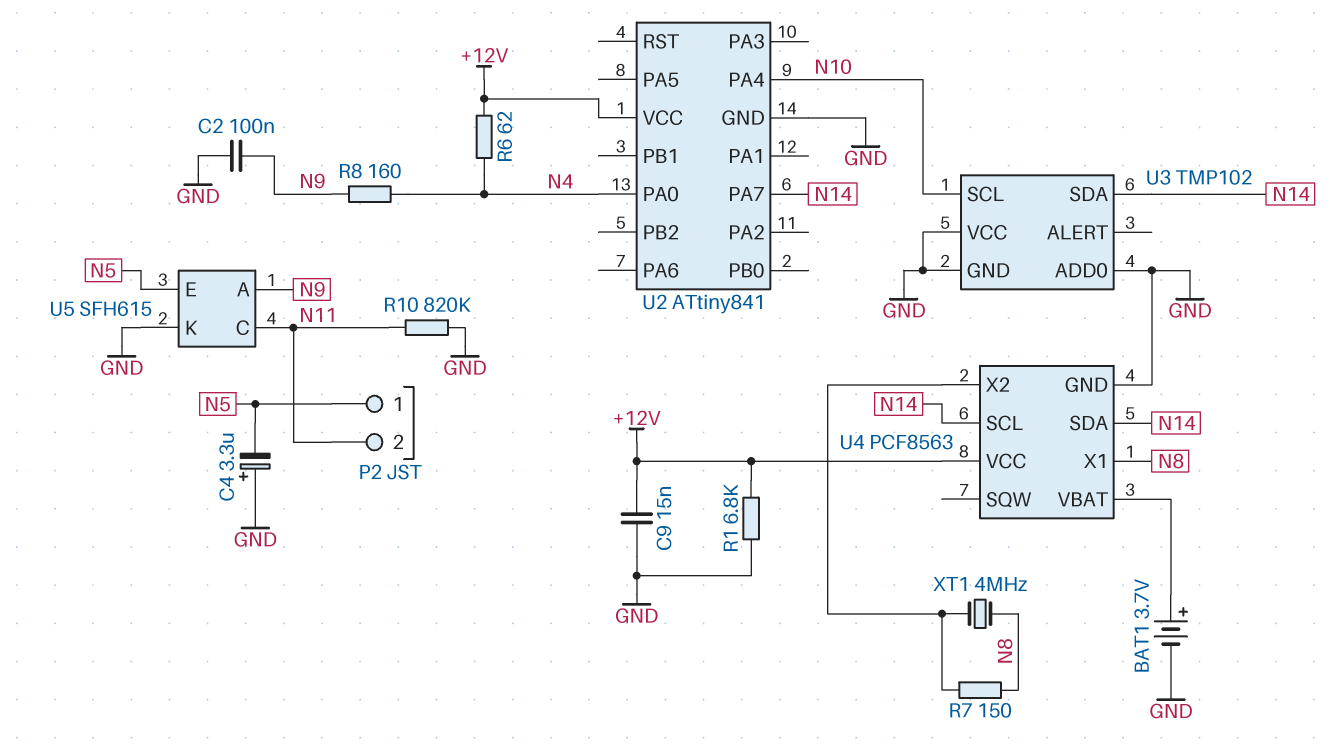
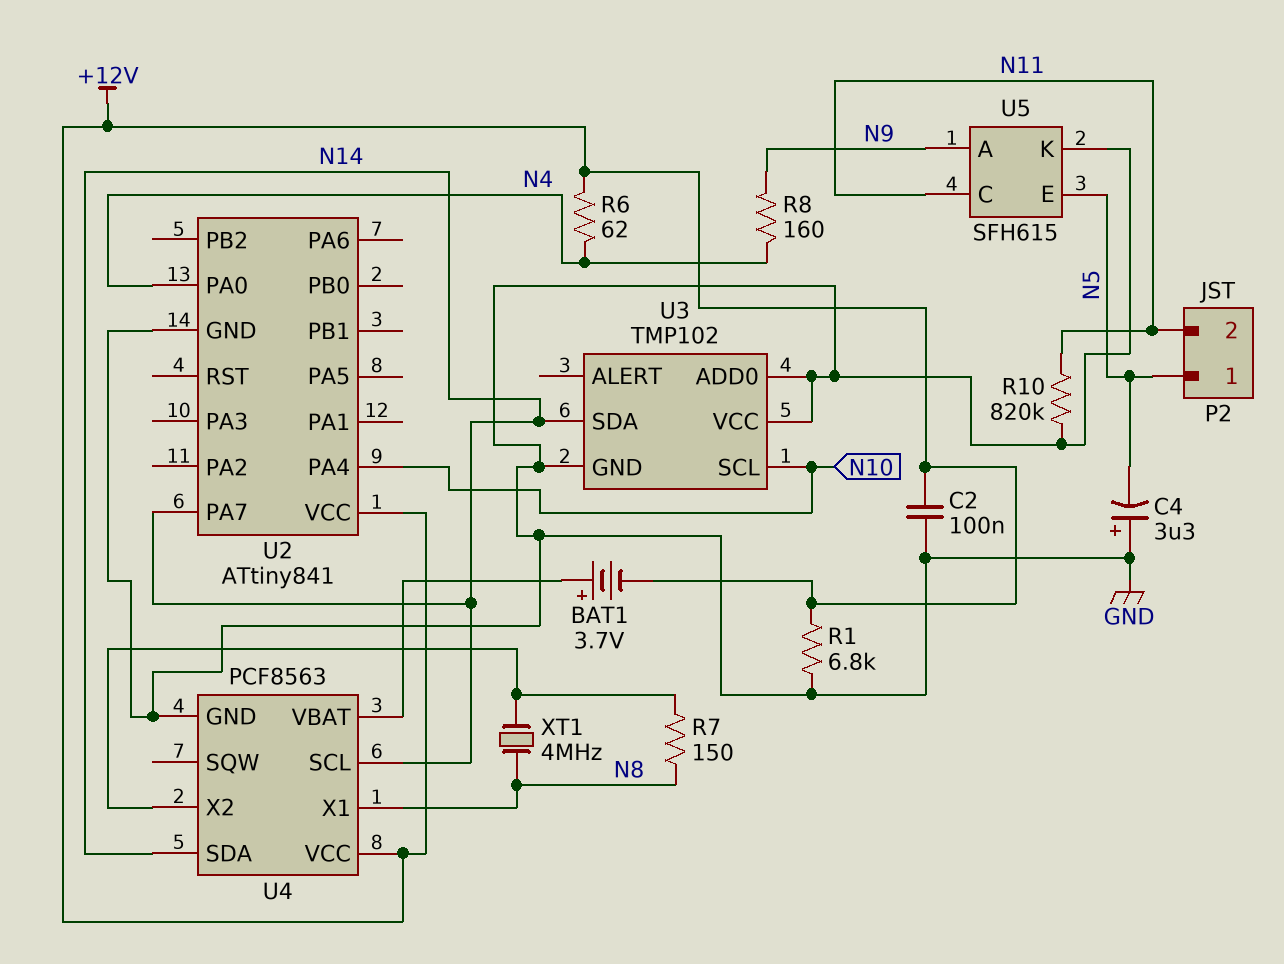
BAT1: 3.7V (plus U4/VBAT, minus GND) -> 3.7V (plus U4/VBAT, minus +12V)
C2: 100nF (GND, N9) -> 100nF (+12V, GND)
C9: 15nF (+12V, GND) -> none

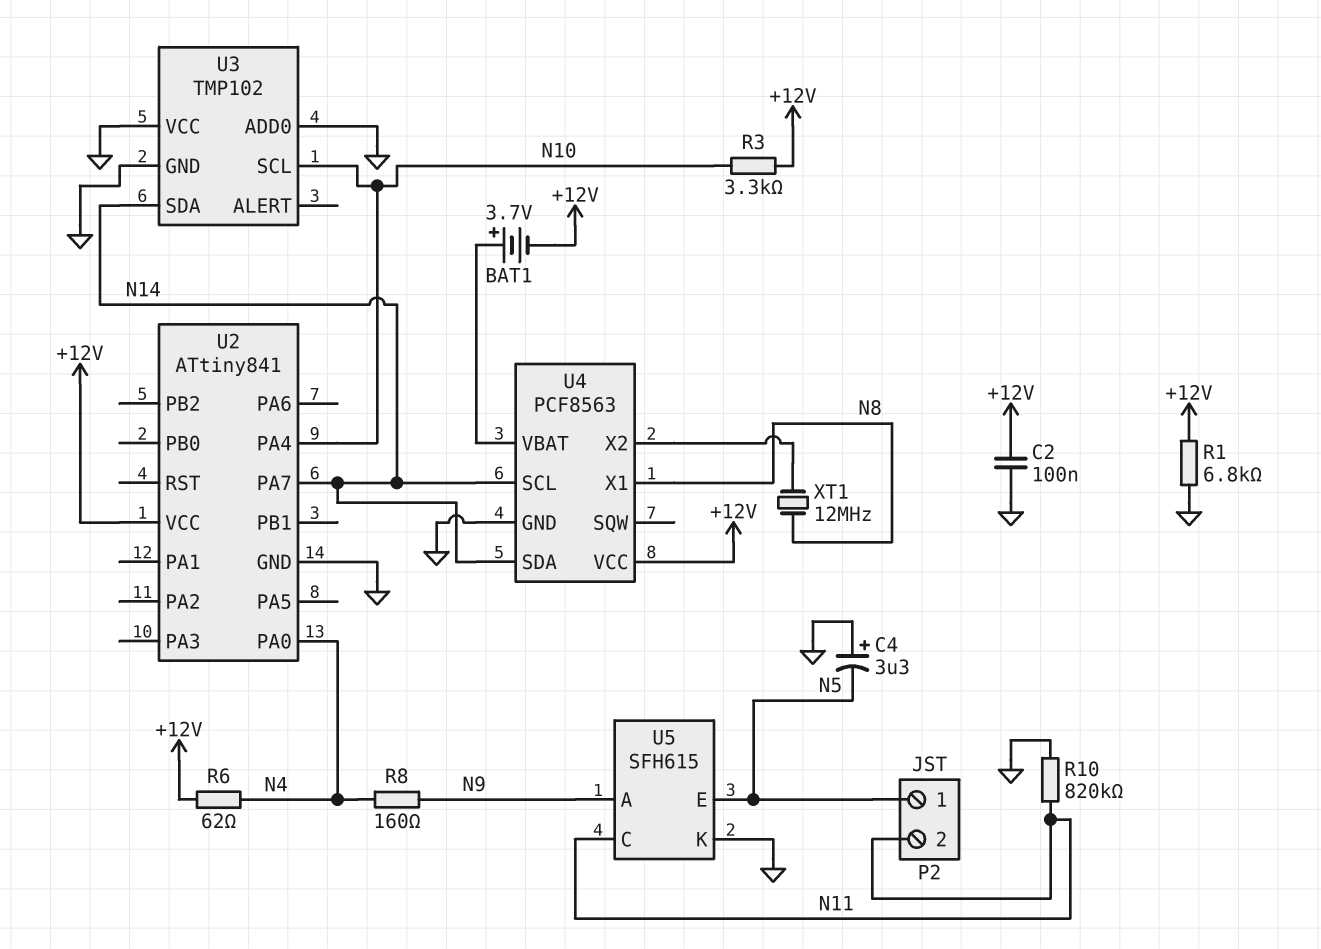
R3: none -> 3.3k (+12V, N10)
R7: 150 (N8, U4/X2) -> none
XT1: 4MHz (N8, U4/X2) -> 12MHz (N8, U4/X2)

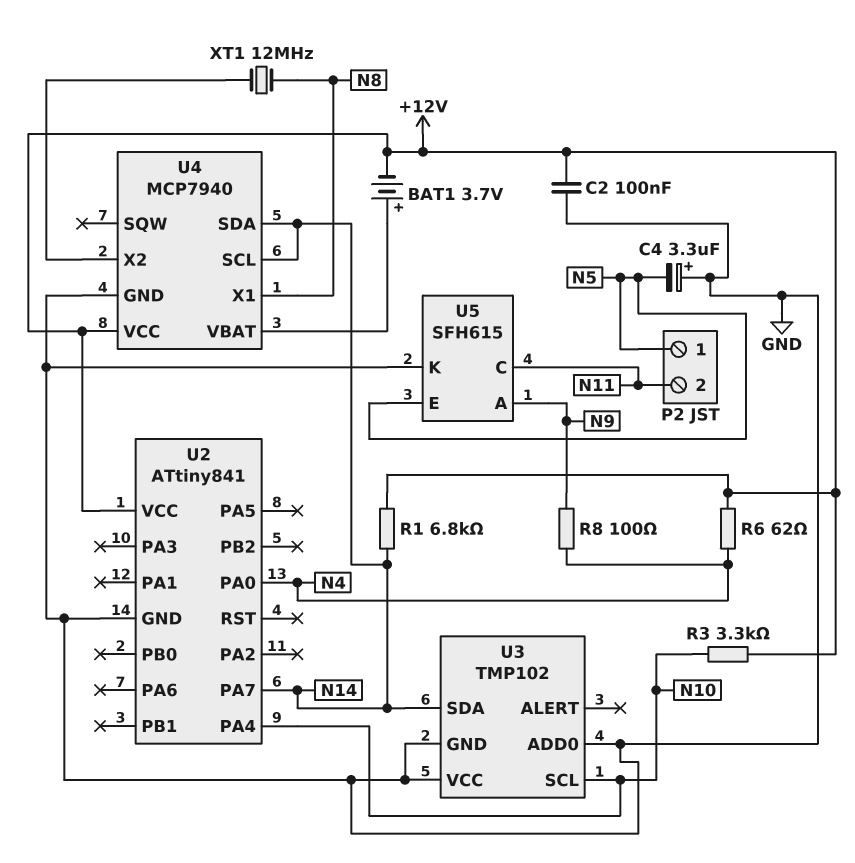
R1: 6.8k (+12V, GND) -> 6.8k (+12V, N14)
R8: 160 (N4, N9) -> 100 (N4, N9)
R10: 820k (GND, N11) -> none
U4: PCF8563 -> MCP7940

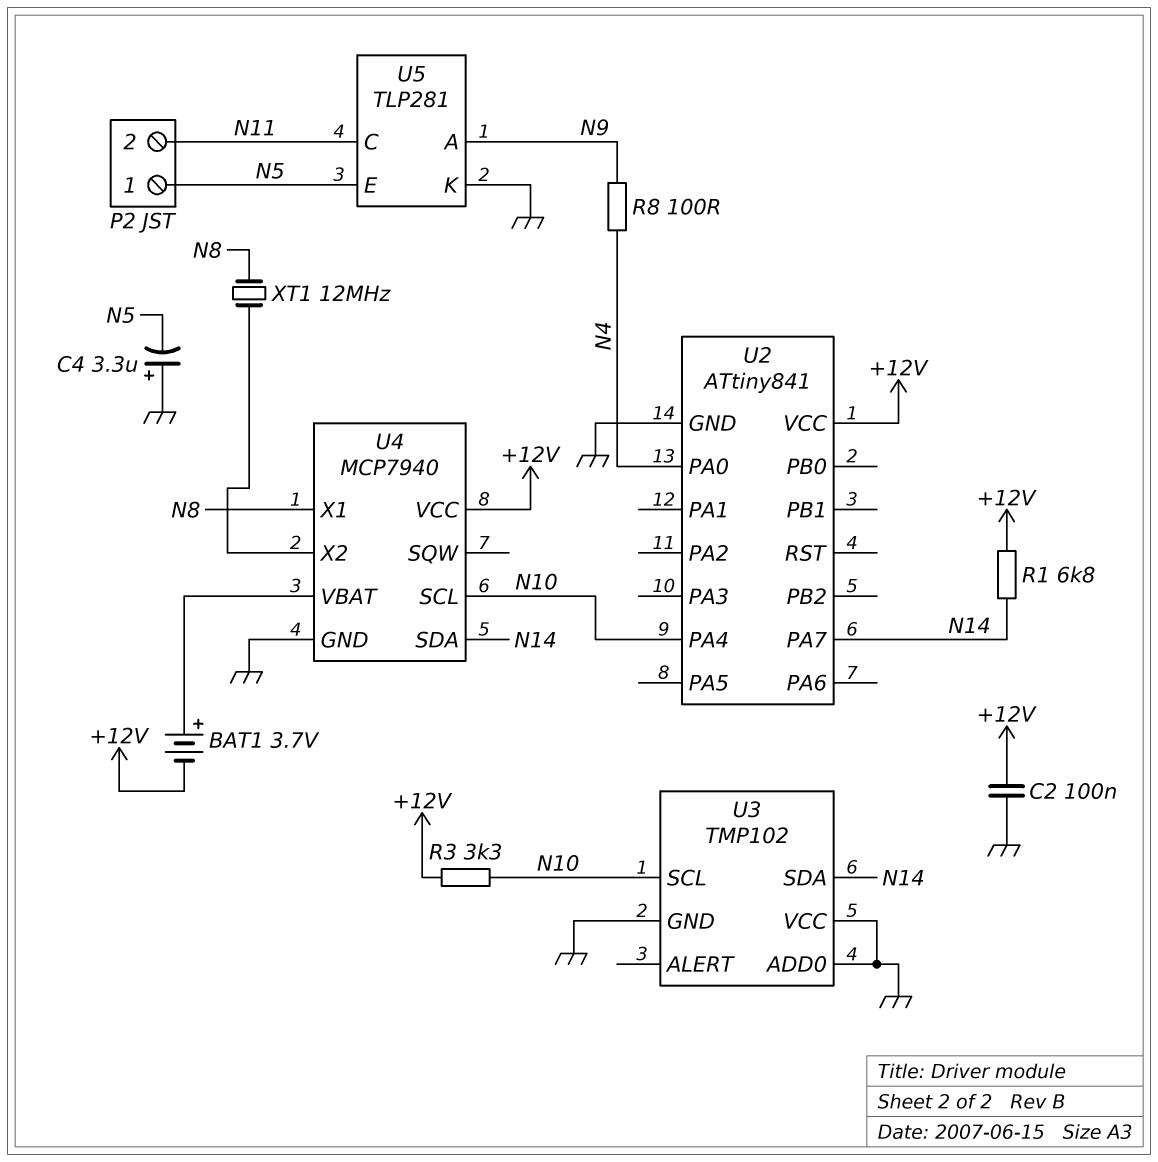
R6: 62 (+12V, N4) -> none
U4 pin SCL: N14 -> N10
U5: SFH615 -> TLP281

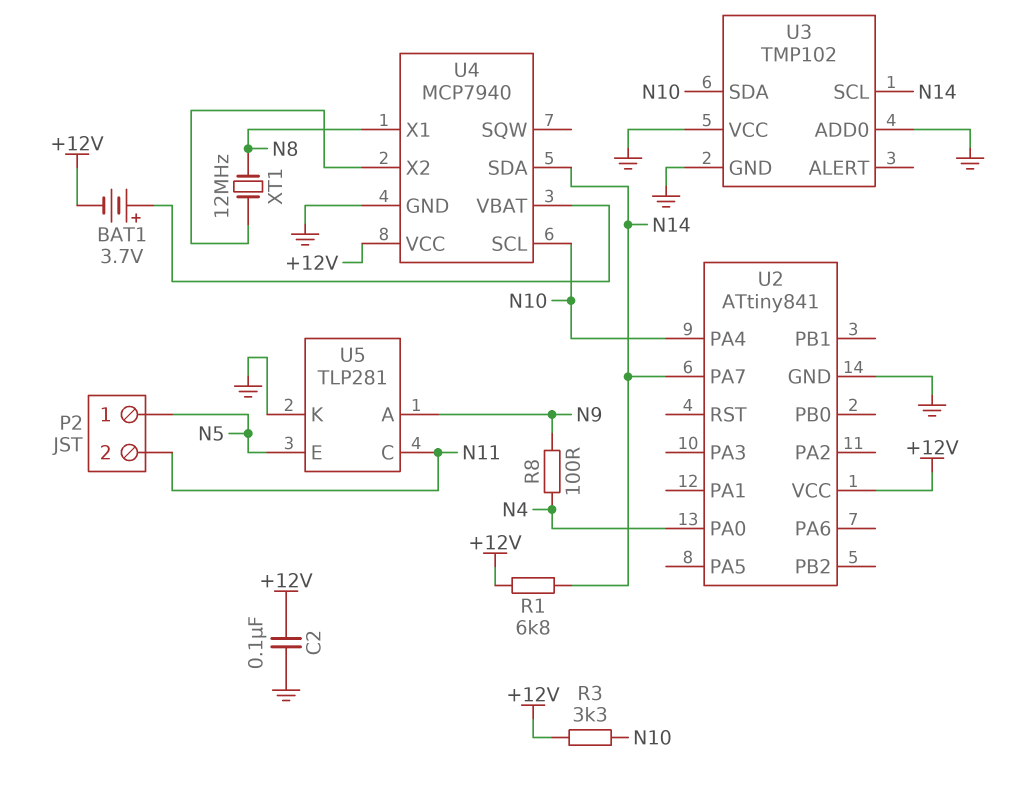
C4: 3.3uF (plus GND, minus N5) -> none
U3 pin SCL: N10 -> N14
U3 pin SDA: N14 -> N10

